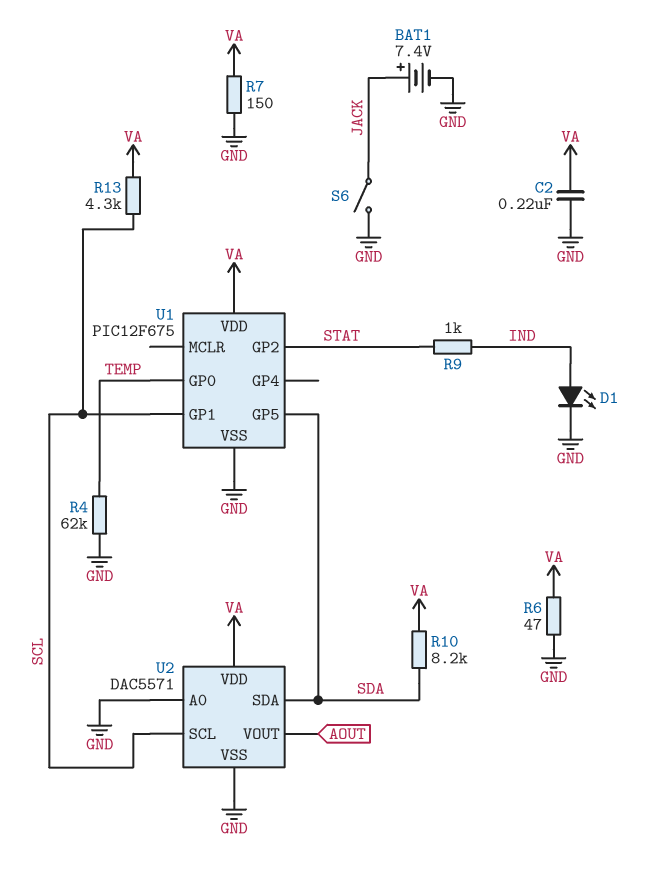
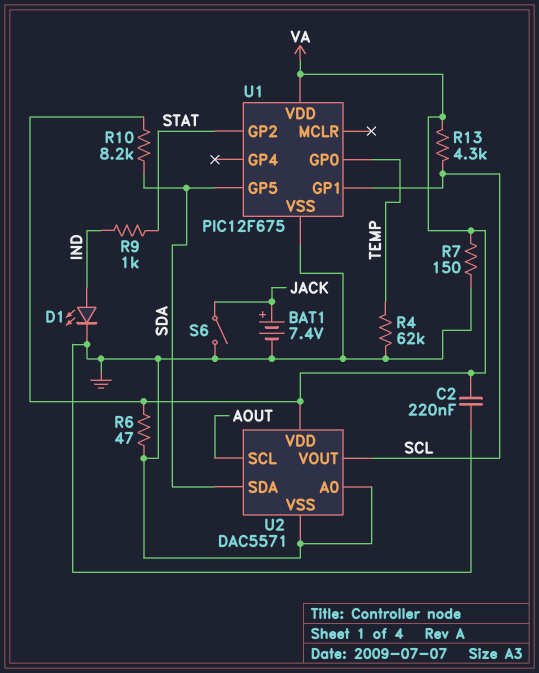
U2 pin SCL: SCL -> AOUT
U2 pin VOUT: AOUT -> SCL

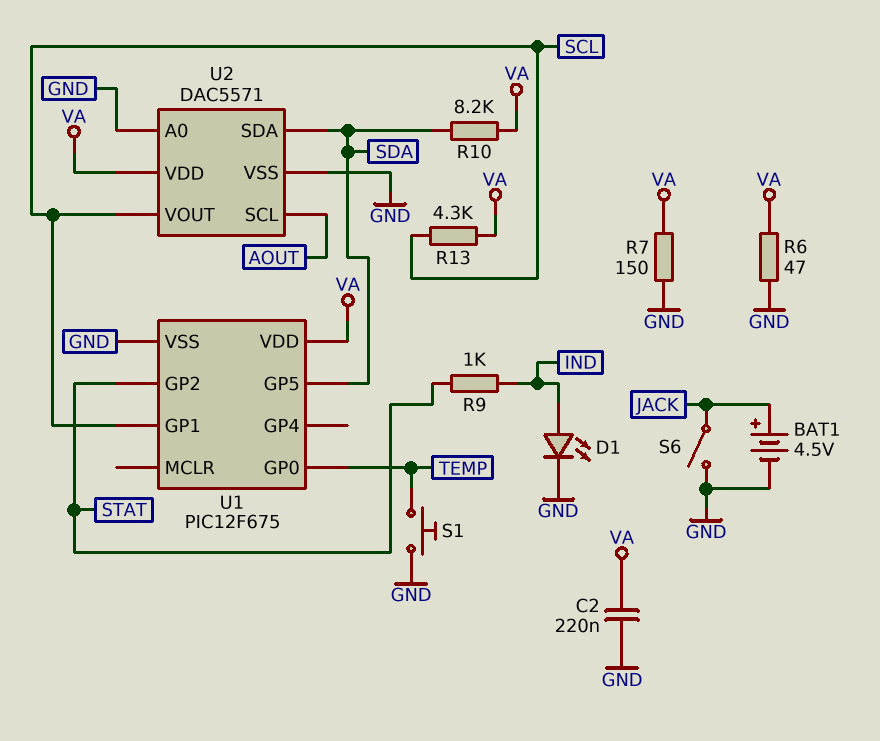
BAT1: 7.4V (plus JACK, minus GND) -> 4.5V (plus JACK, minus GND)
R4: 62k (GND, TEMP) -> none
S1: none -> button (GND, TEMP)

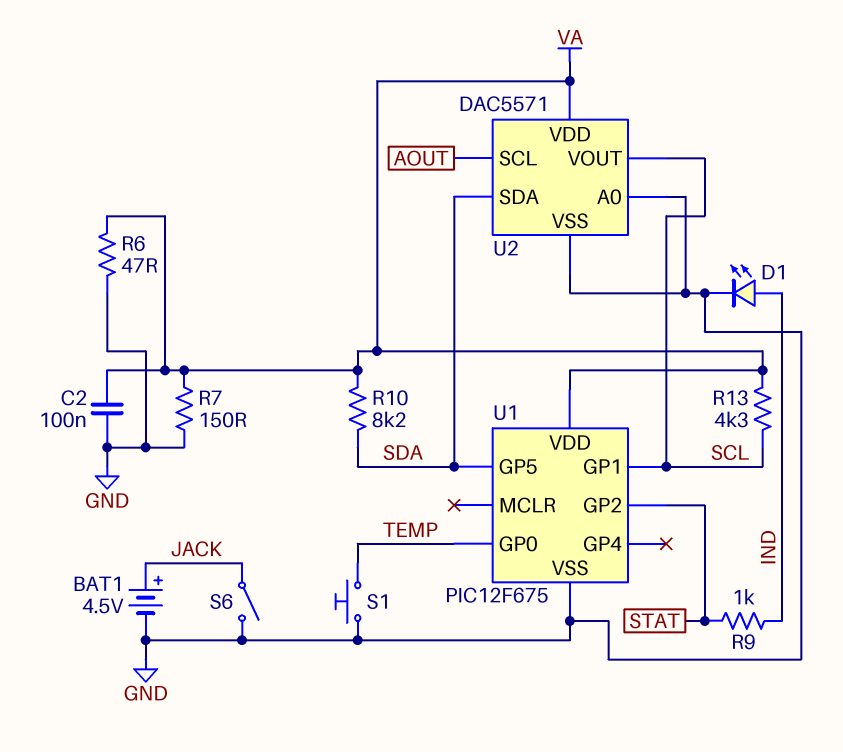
C2: 220nF (GND, VA) -> 100nF (GND, VA)

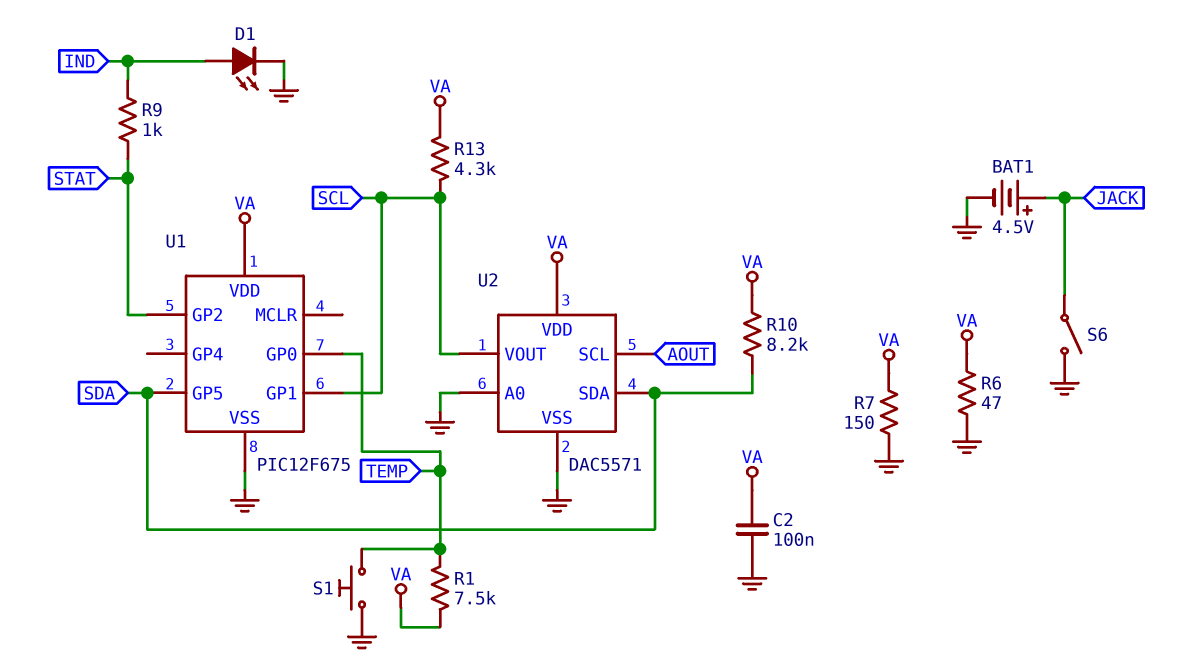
R1: none -> 7.5k (TEMP, VA)

